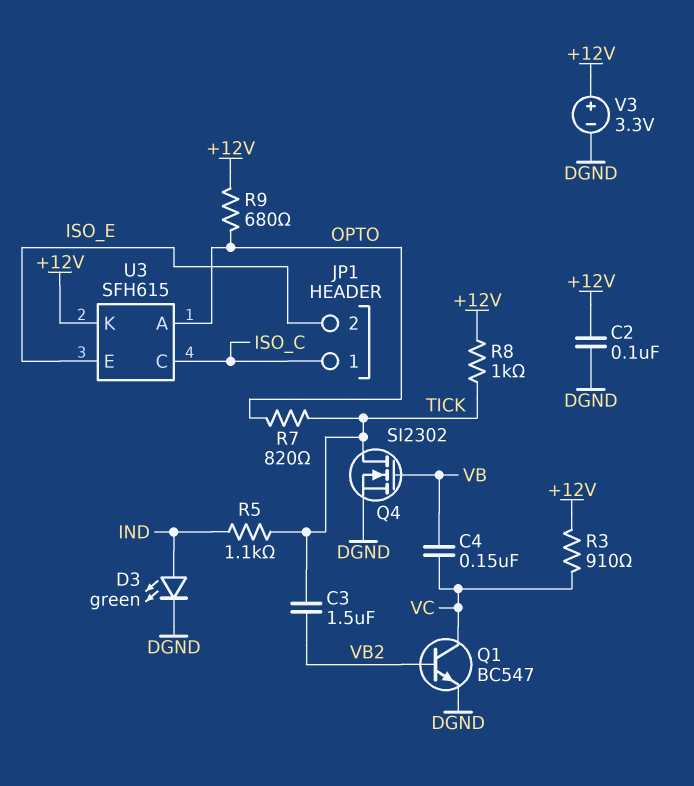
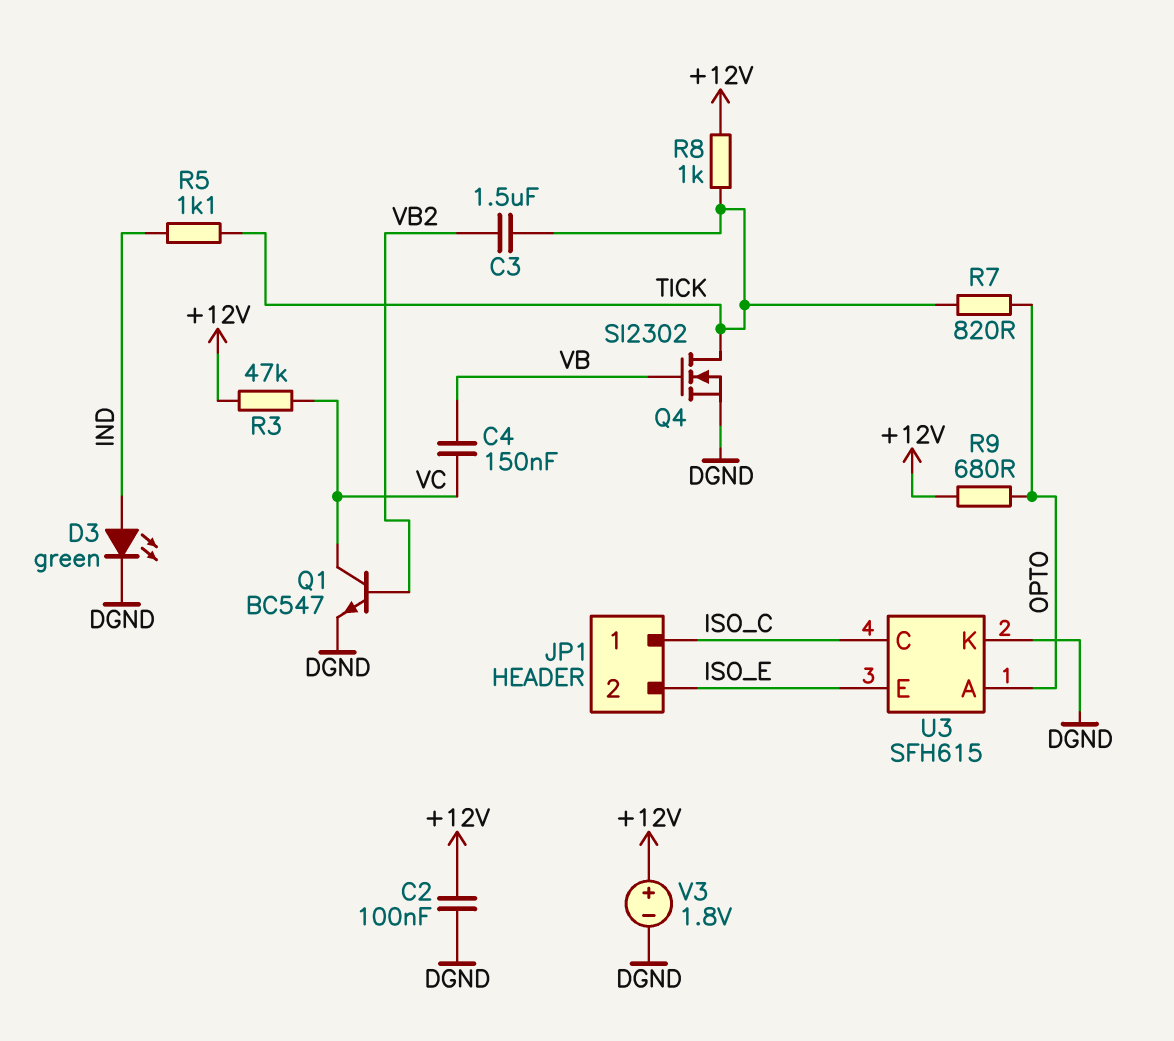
R3: 910 (+12V, VC) -> 47k (+12V, VC)
U3 pin K: +12V -> DGND
V3: 3.3V (plus +12V, minus DGND) -> 1.8V (plus +12V, minus DGND)

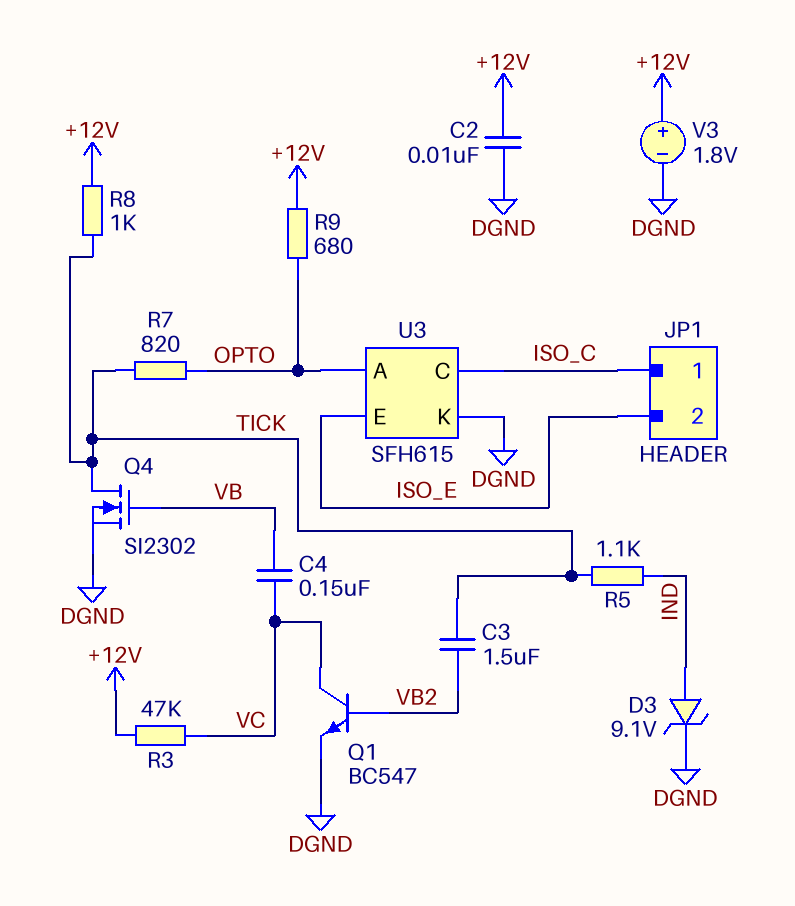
C2: 100nF (+12V, DGND) -> 10nF (+12V, DGND)
D3: LED green (A IND, K DGND) -> zener 9.1V (A IND, K DGND)

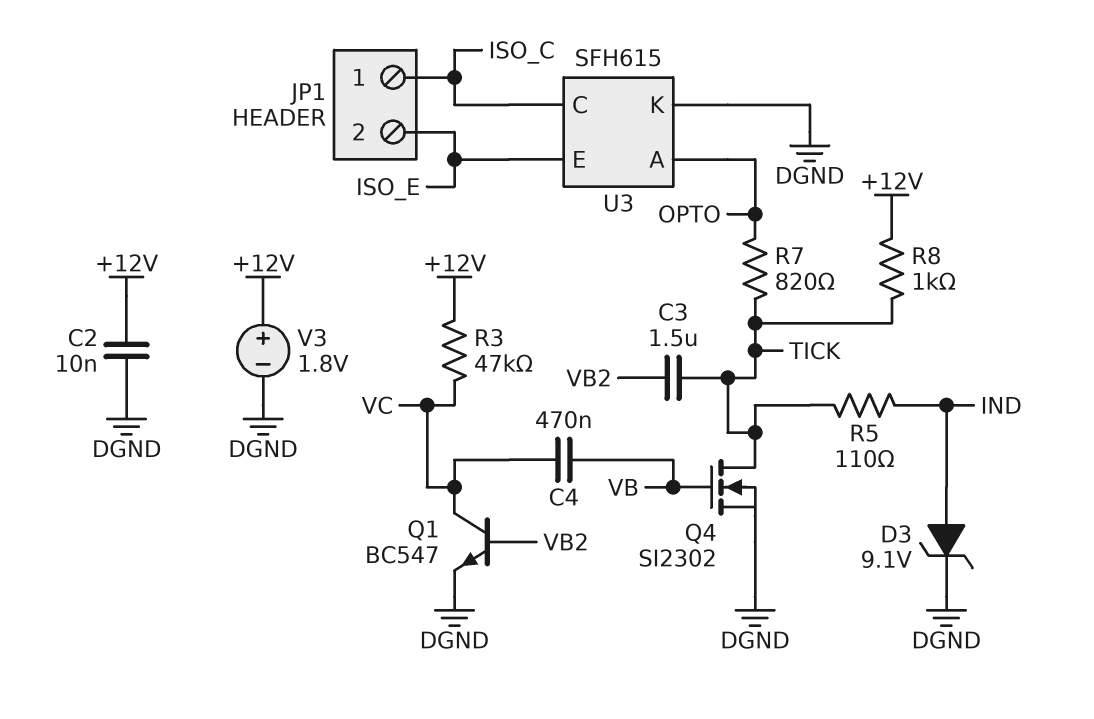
C4: 150nF (VB, VC) -> 470nF (VB, VC)
R5: 1.1k (IND, TICK) -> 110 (IND, TICK)
R9: 680 (+12V, OPTO) -> none

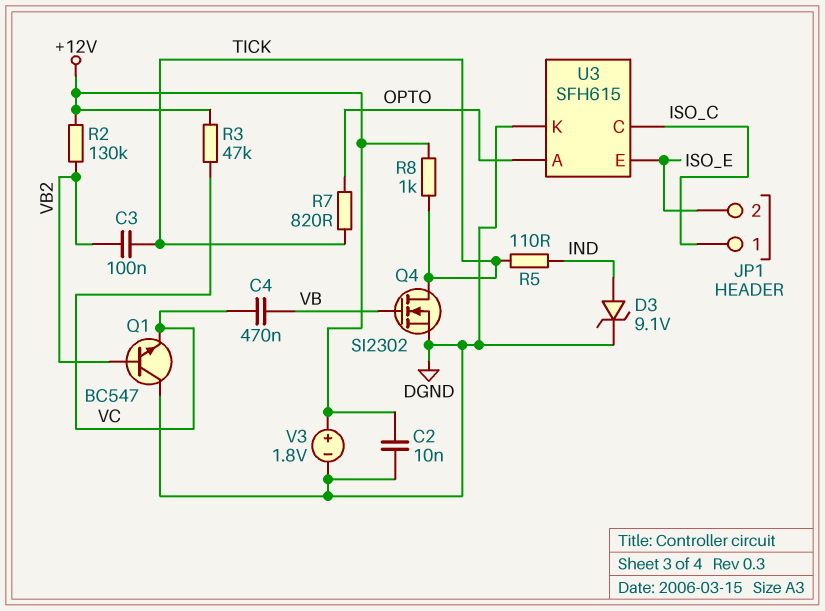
C3: 1.5uF (TICK, VB2) -> 100nF (TICK, VB2)
Q1: NPN BC547 (B VB2, C VC, E DGND) -> NPN BC547 (B VB2, C DGND, E VC)
R2: none -> 130k (+12V, VB2)

